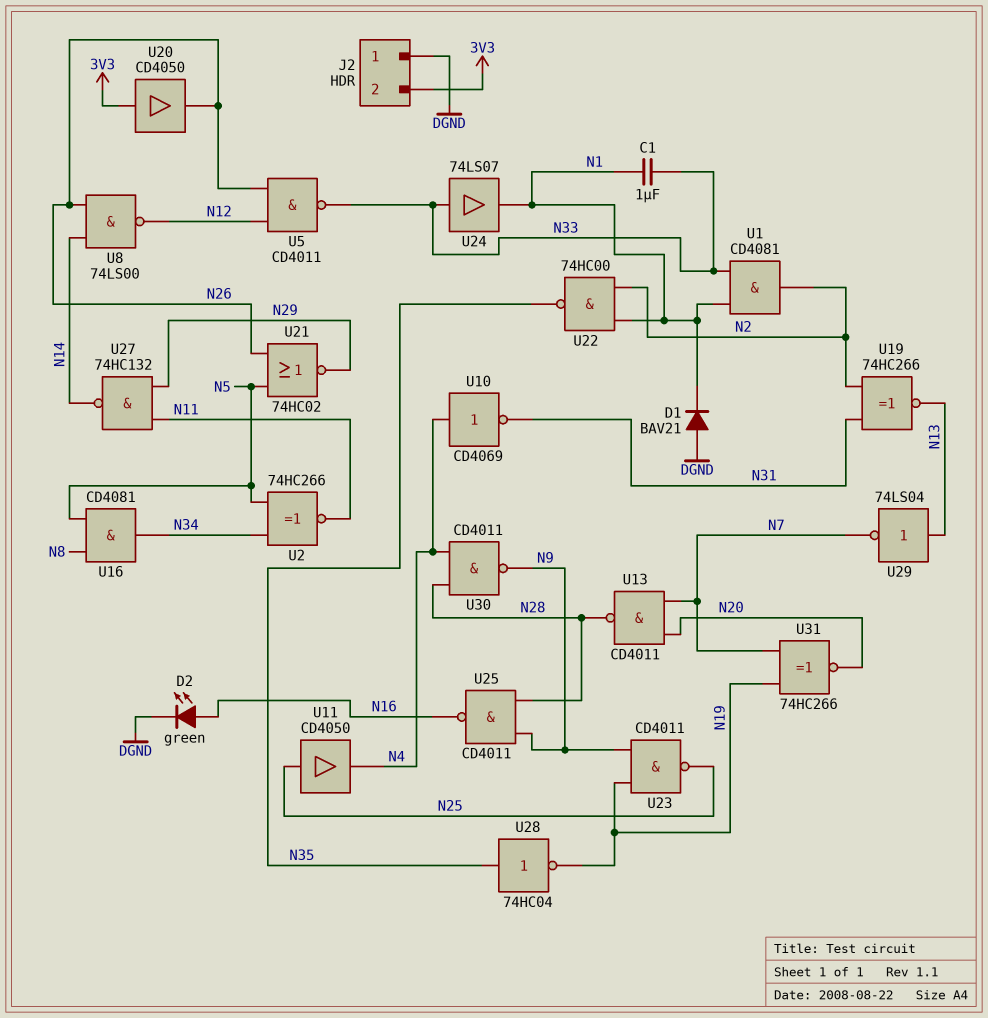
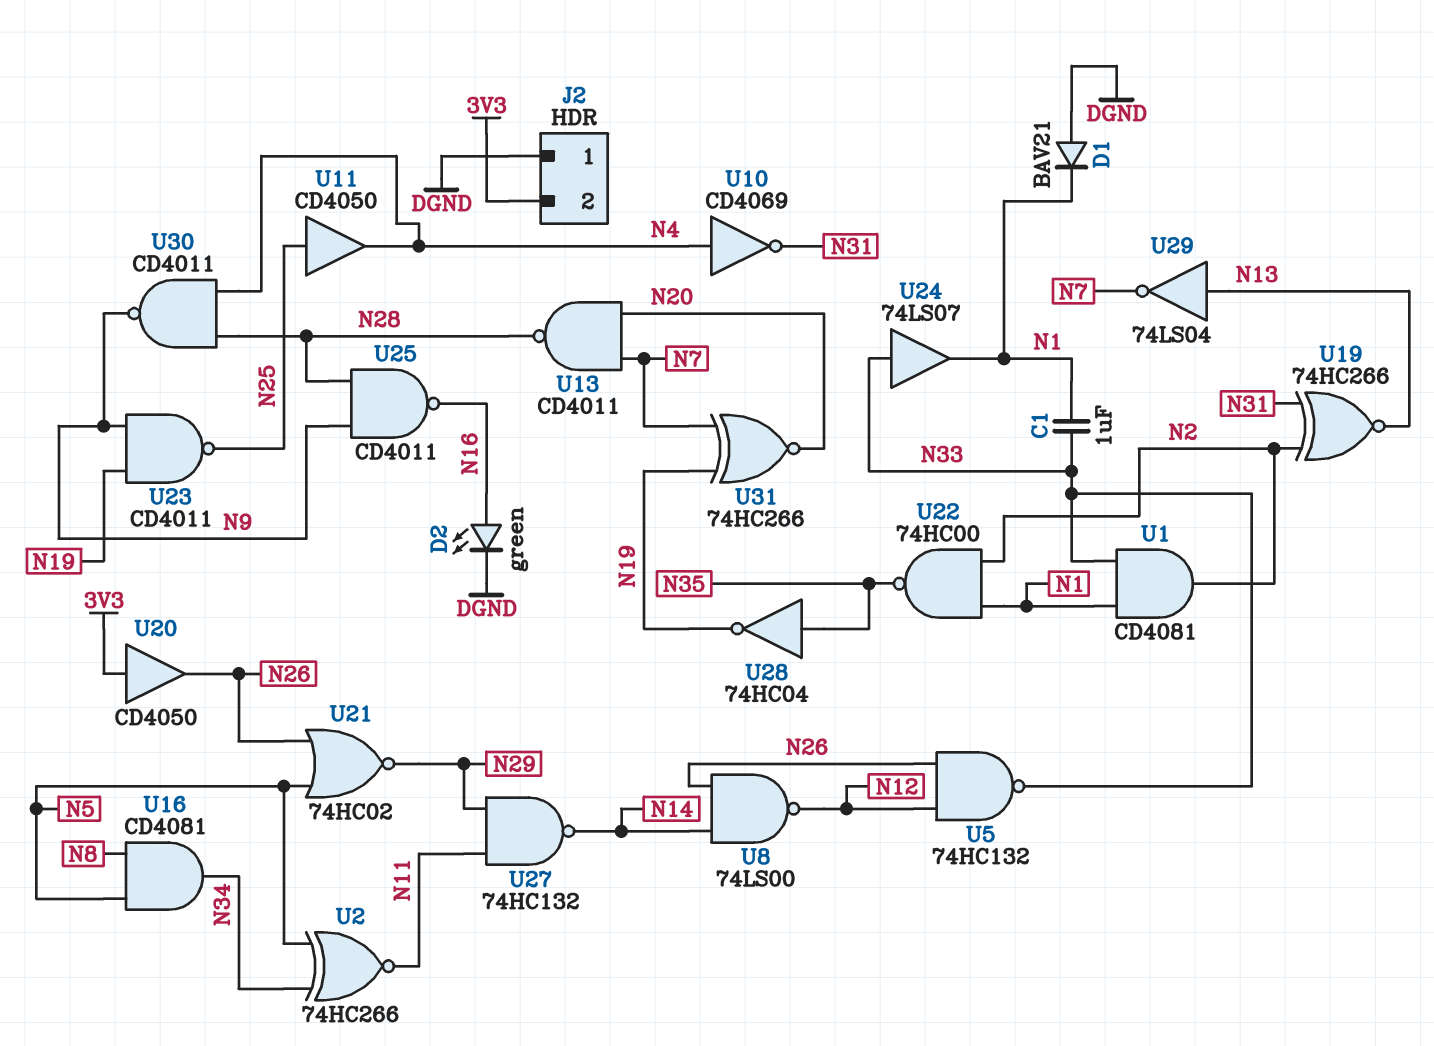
U5: NAND CD4011 (in N12, in N26, out N33) -> NAND 74HC132 (in N12, in N26, out N33)

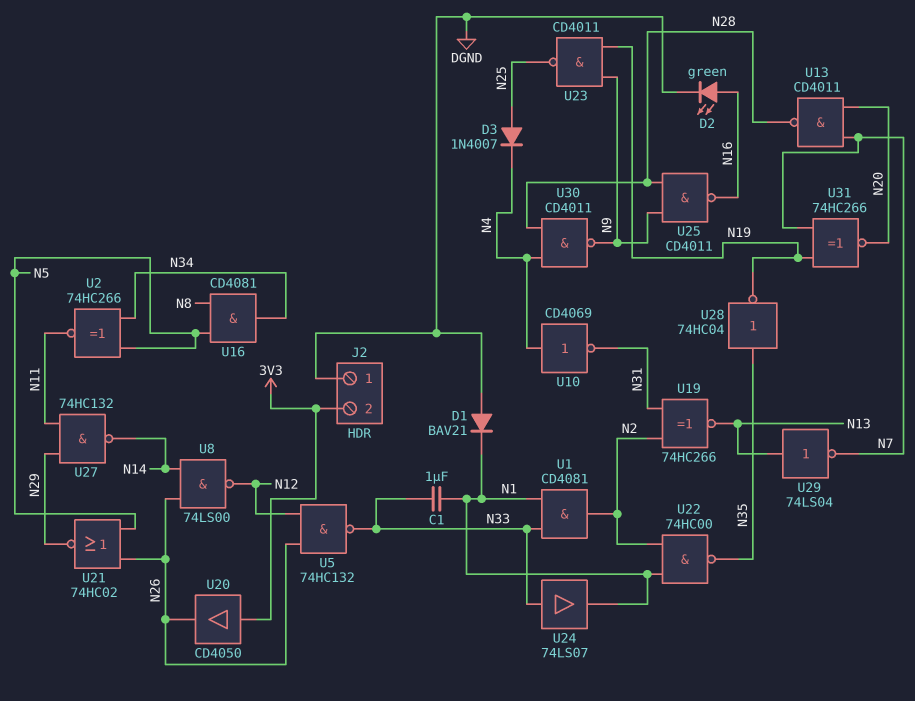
D3: none -> diode 1N4007 (A N25, K N4)
U11: buffer CD4050 (in N25, out N4) -> none

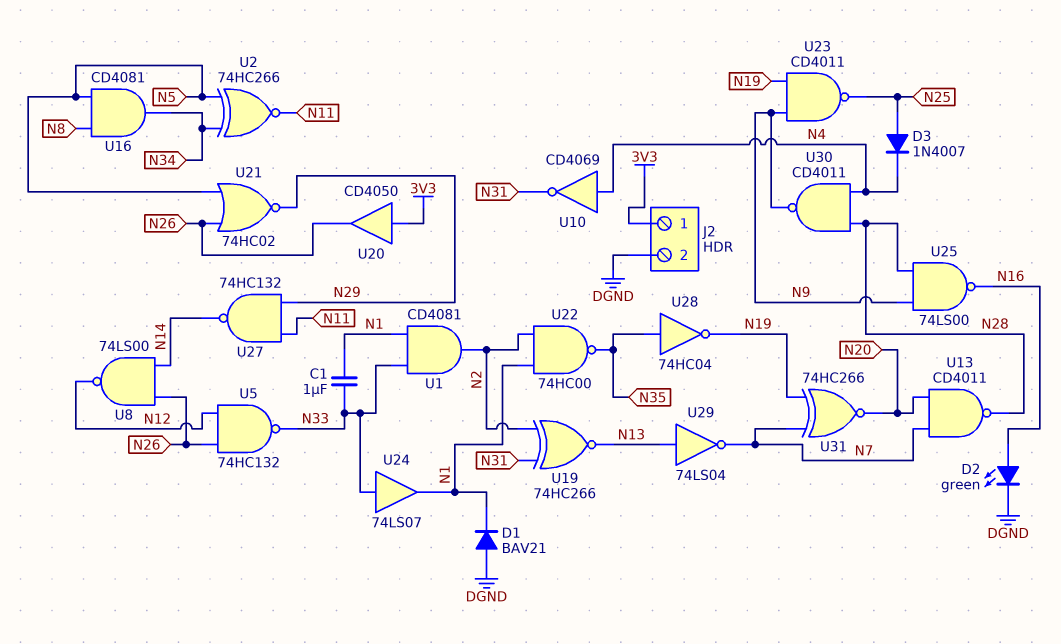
J2 pin 1: DGND -> 3V3
J2 pin 2: 3V3 -> DGND
U25: NAND CD4011 (in N9, in N28, out N16) -> NAND 74LS00 (in N9, in N28, out N16)

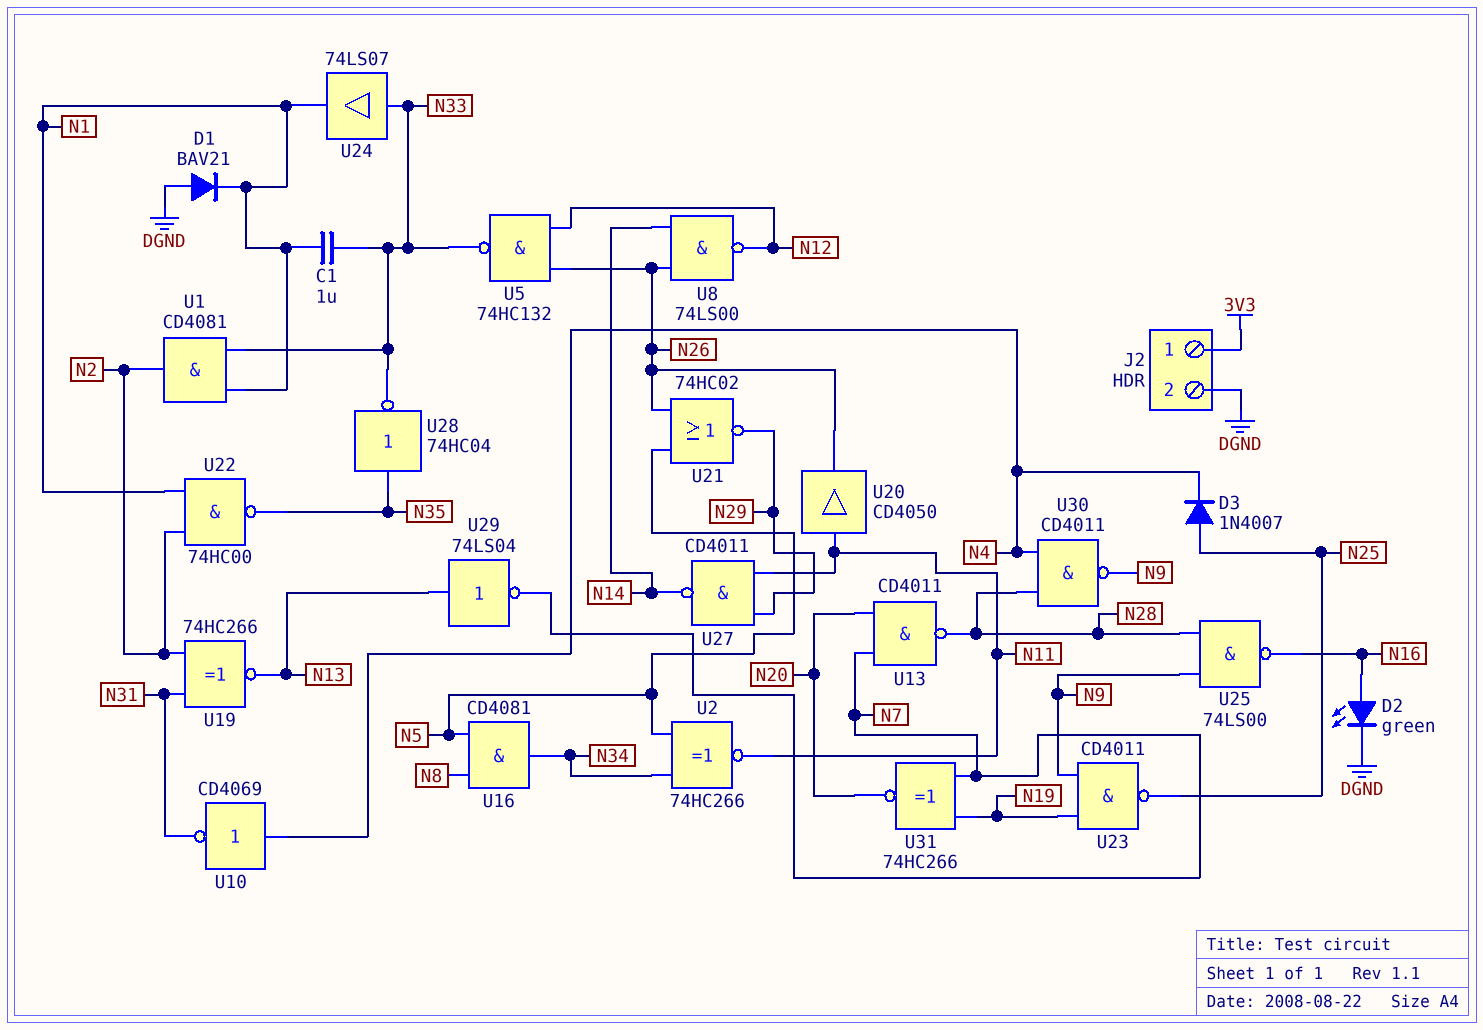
U20: buffer CD4050 (in 3V3, out N26) -> buffer CD4050 (in N11, out N26)
U27: NAND 74HC132 (in N11, in N29, out N14) -> NAND CD4011 (in N11, in N29, out N14)
U28: NOT 74HC04 (in N35, out N19) -> NOT 74HC04 (in N35, out N33)

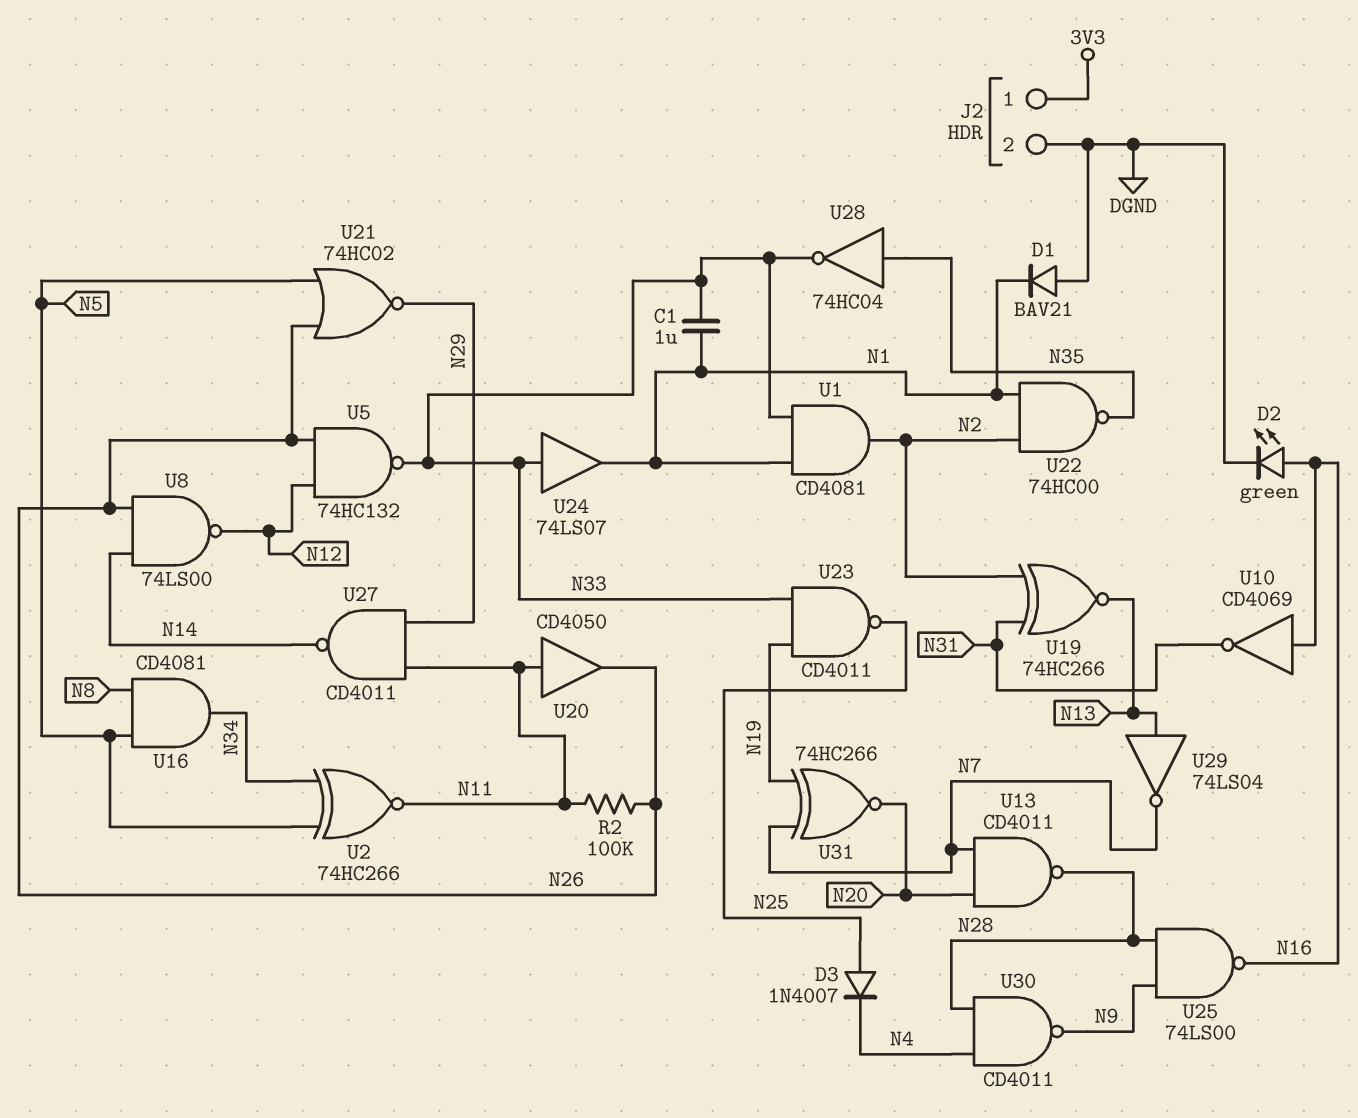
R2: none -> 100k (N11, N26)
U10: NOT CD4069 (in N4, out N31) -> NOT CD4069 (in N16, out N31)
U23: NAND CD4011 (in N9, in N19, out N25) -> NAND CD4011 (in N19, in N33, out N25)

